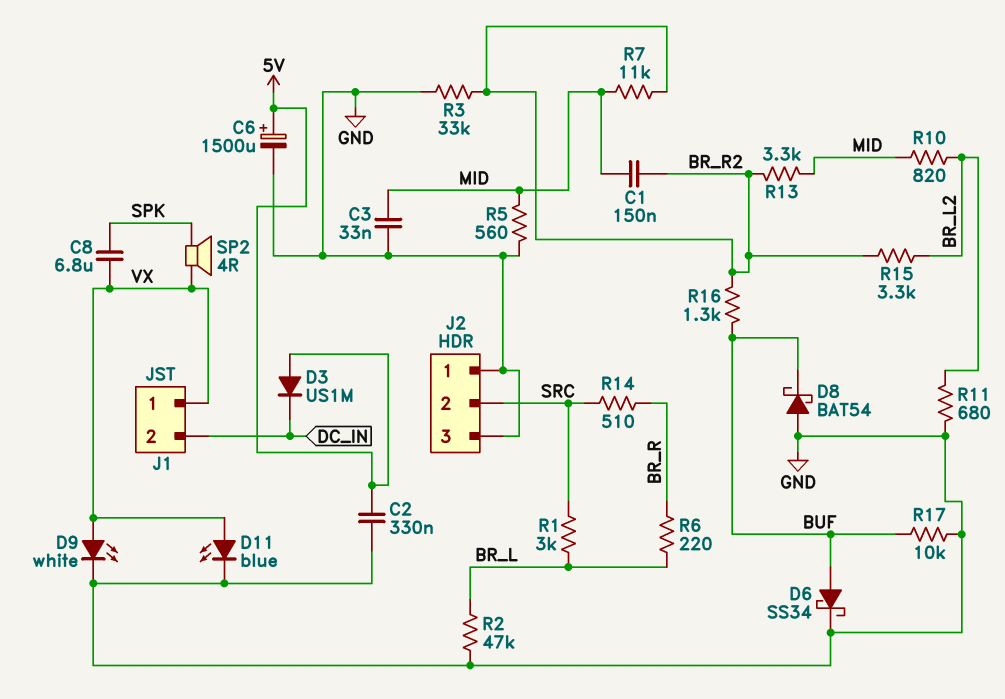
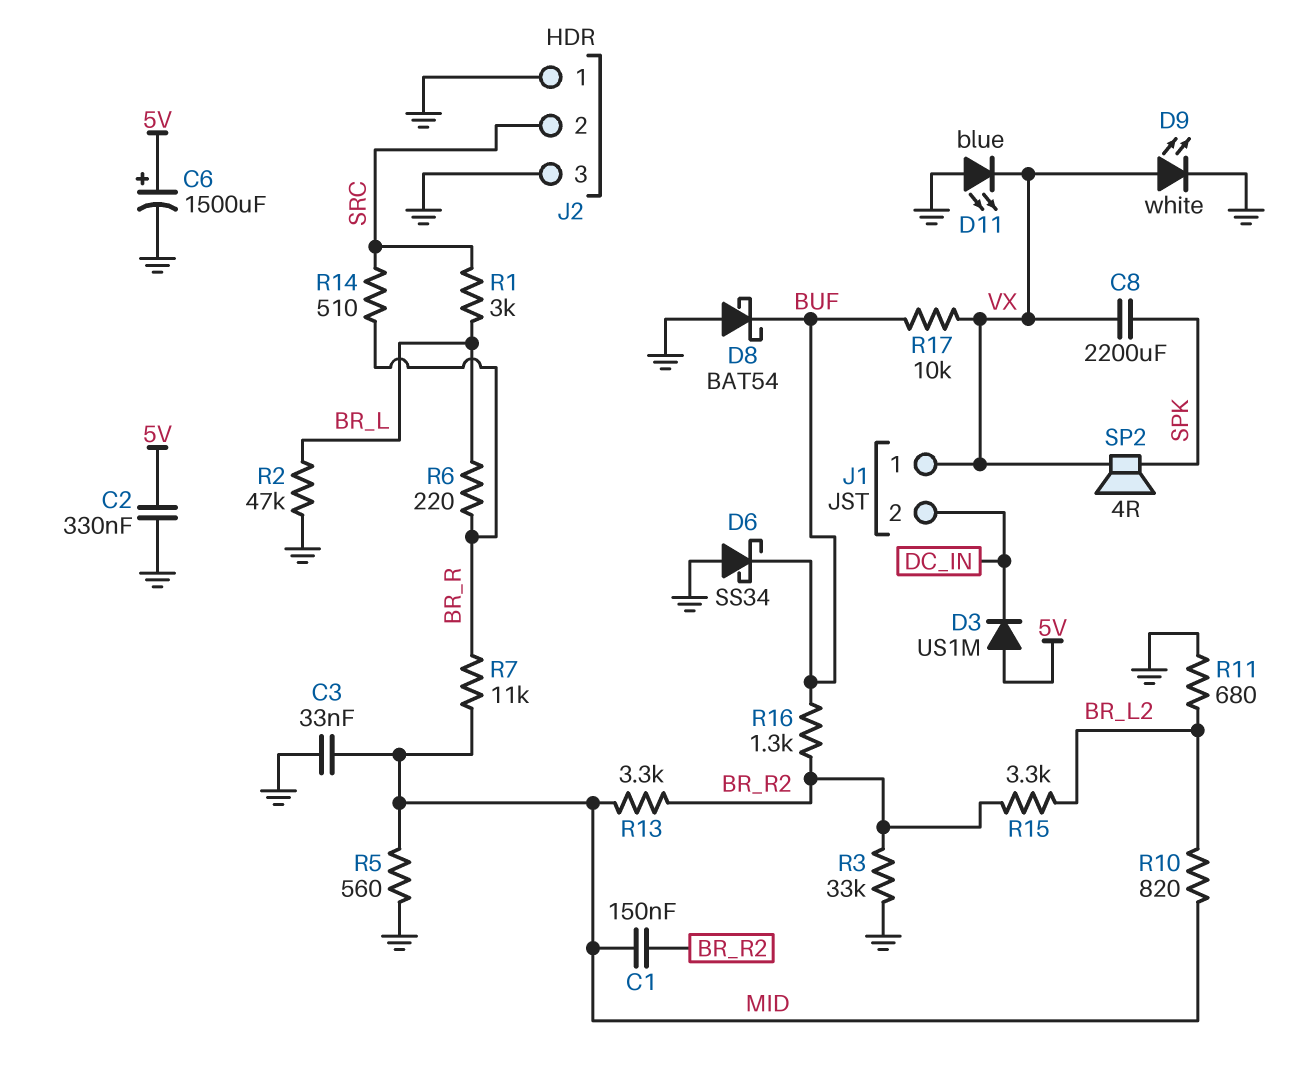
C8: 6.8uF (SPK, VX) -> 2200uF (SPK, VX)
D6: schottky SS34 (A BUF, K GND) -> schottky SS34 (A GND, K BUF)
D11: LED blue (A VX, K GND) -> LED blue (A GND, K VX)
R7: 11k (BR_R2, MID) -> 11k (BR_R, MID)
R17: 10k (BUF, GND) -> 10k (BUF, VX)

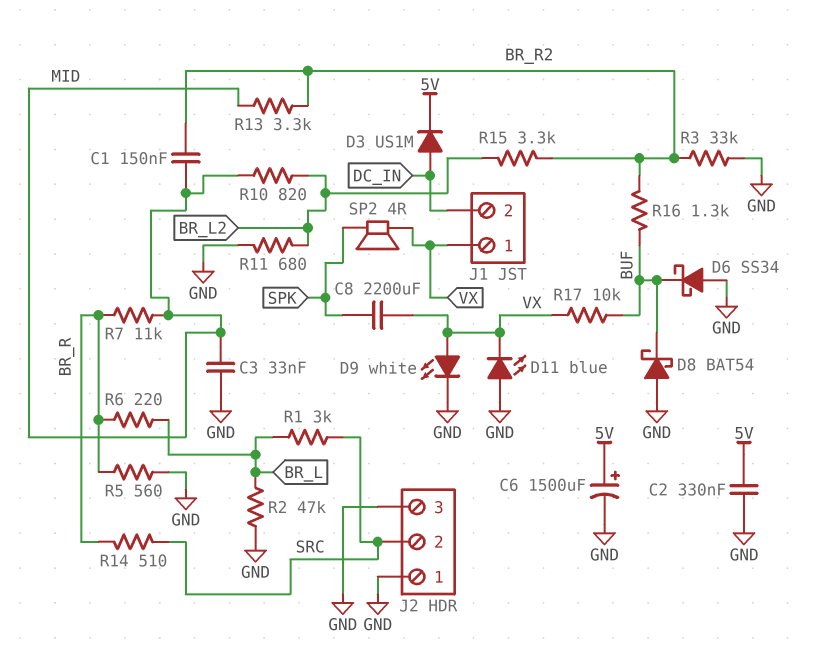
D3: diode US1M (A 5V, K DC_IN) -> diode US1M (A DC_IN, K 5V)
R5: 560 (GND, MID) -> 560 (BR_R, GND)

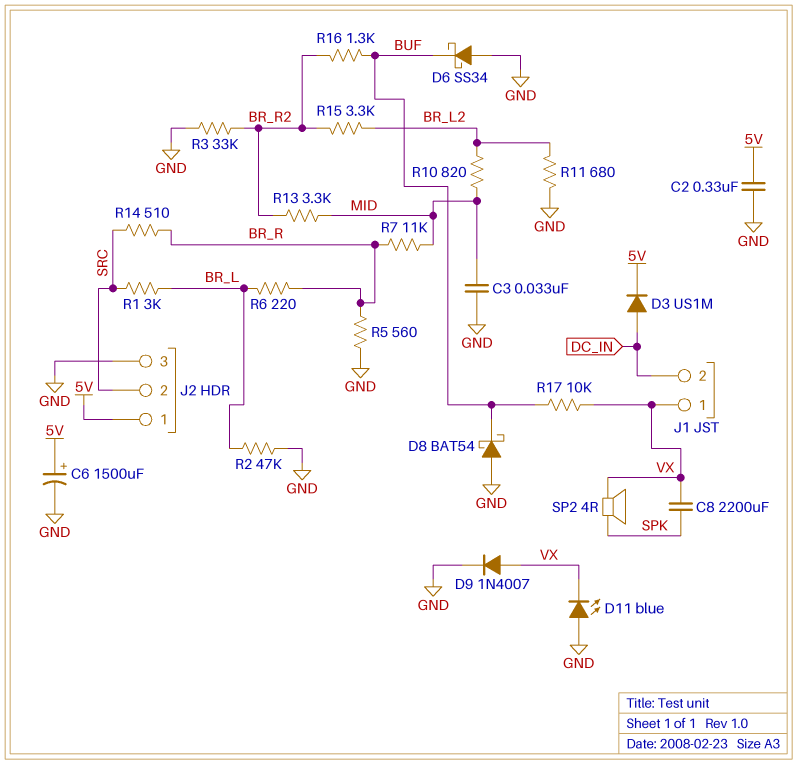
C1: 150nF (BR_R2, MID) -> none
D9: LED white (A VX, K GND) -> diode 1N4007 (A VX, K GND)
J2 pin 1: GND -> 5V

